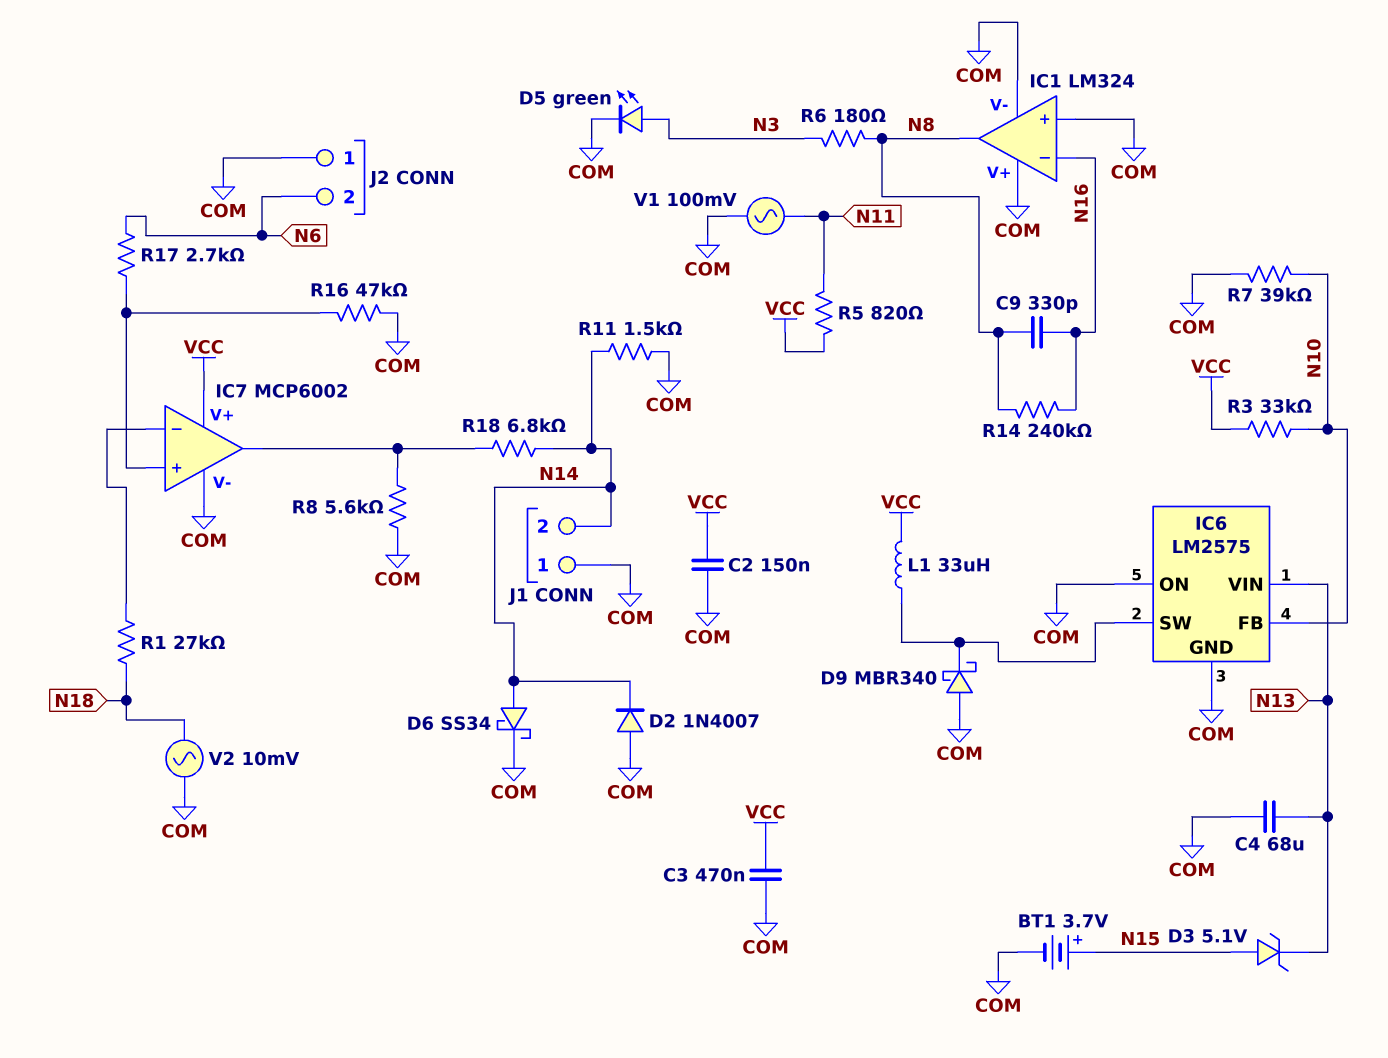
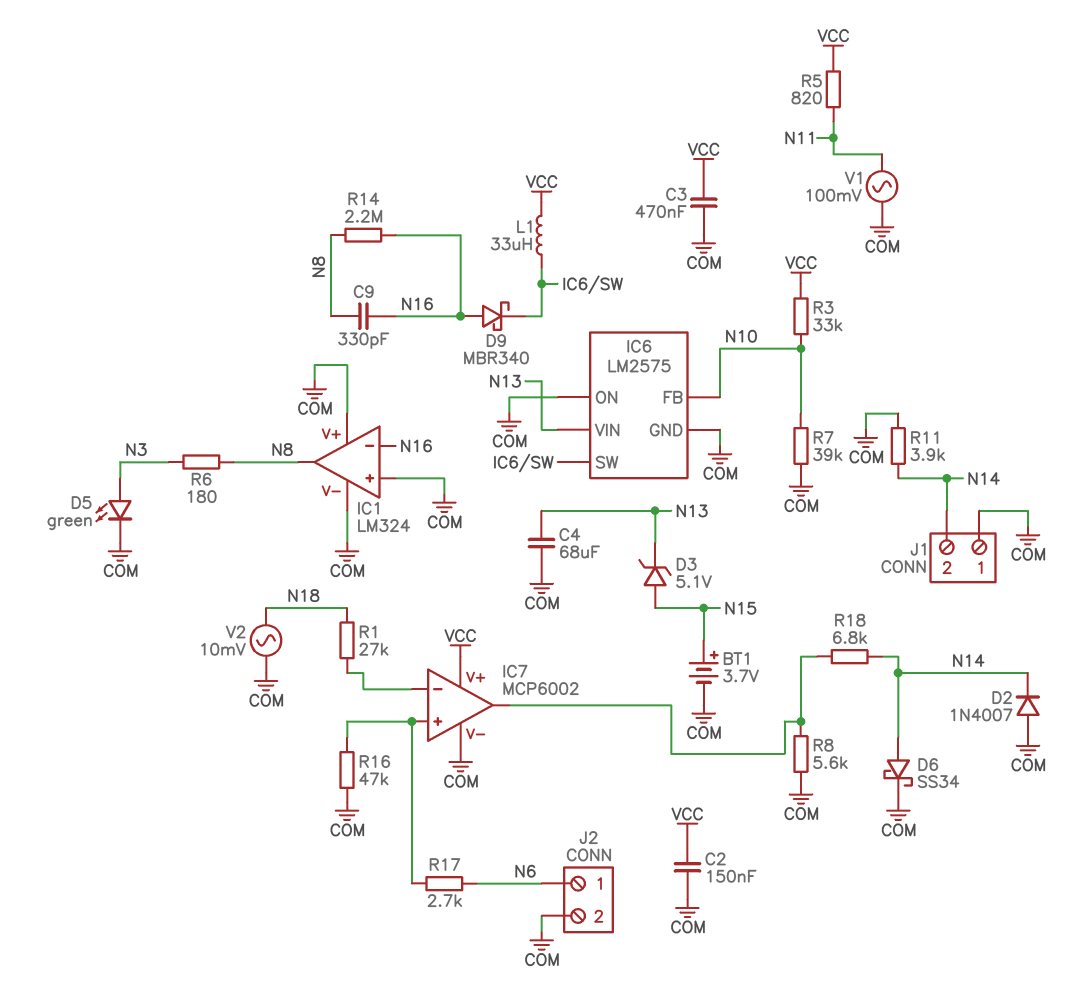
D9: schottky MBR340 (A COM, K IC6/SW) -> schottky MBR340 (A N16, K IC6/SW)
J2 pin 1: COM -> N6
J2 pin 2: N6 -> COM
R11: 1.5k (COM, N14) -> 3.9k (COM, N14)
R14: 240k (N8, N16) -> 2.2M (N8, N16)

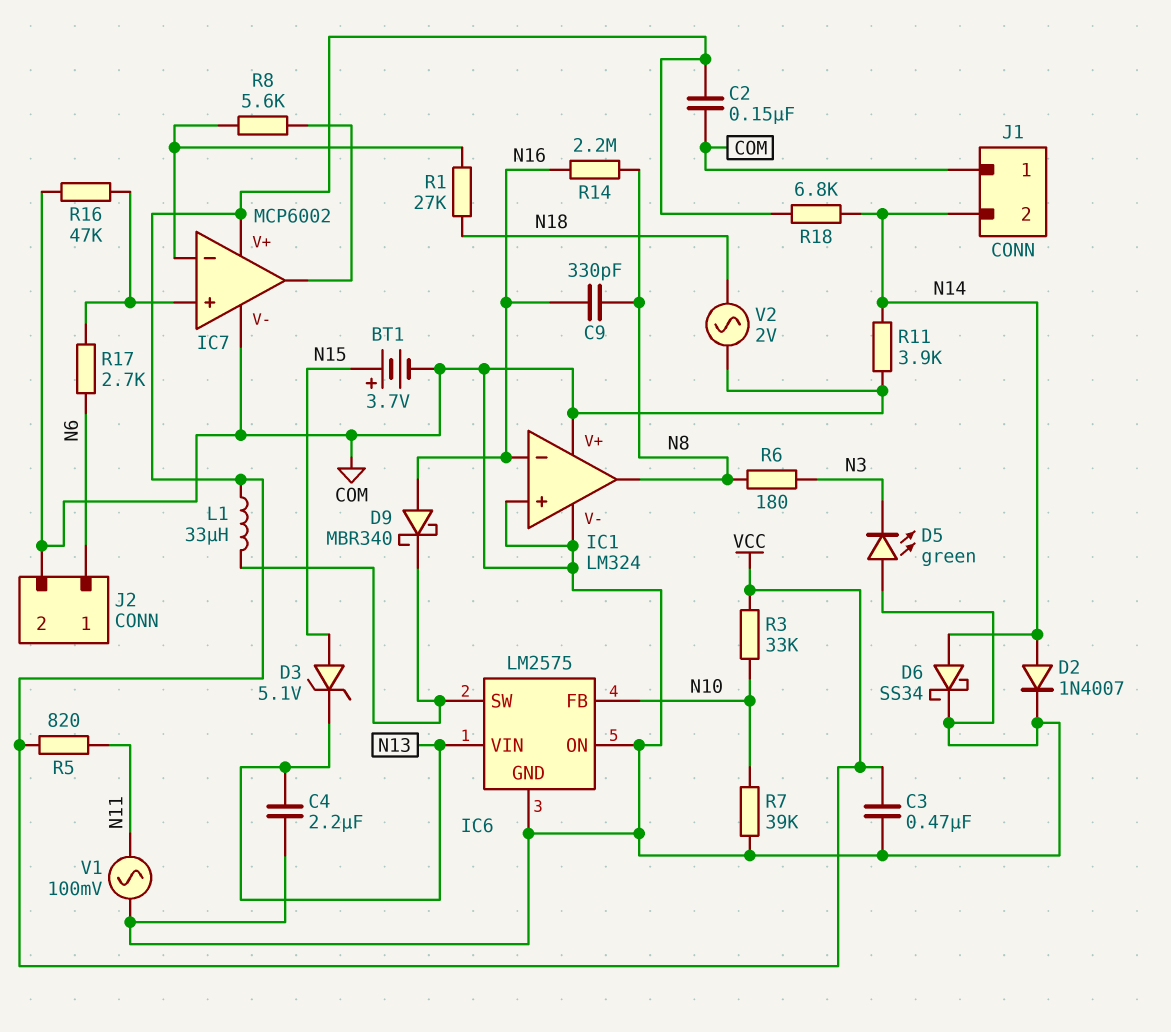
C4: 68uF (COM, N13) -> 2.2uF (COM, N13)
D2: diode 1N4007 (A COM, K N14) -> diode 1N4007 (A N14, K COM)
D5: LED green (A N3, K COM) -> LED green (A COM, K N3)
R8: 5.6k (COM, IC7/out) -> 5.6k (IC7/in-, IC7/out)
R18: 6.8k (IC7/out, N14) -> 6.8k (N14, VCC)
V2: AC 10mV (COM, N18) -> AC 2V (COM, N18)

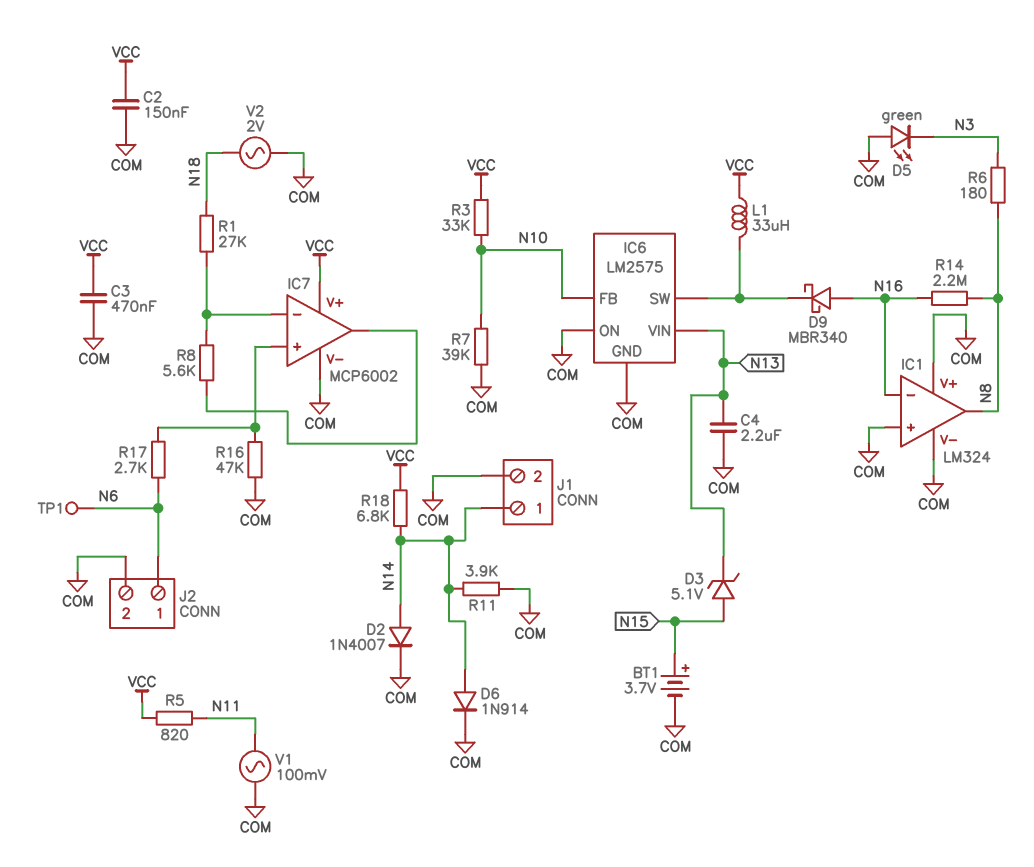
C9: 330pF (N8, N16) -> none
D6: schottky SS34 (A N14, K COM) -> diode 1N914 (A N14, K COM)
J1 pin 1: COM -> N14
J1 pin 2: N14 -> COM
TP1: none -> test point (N6)

